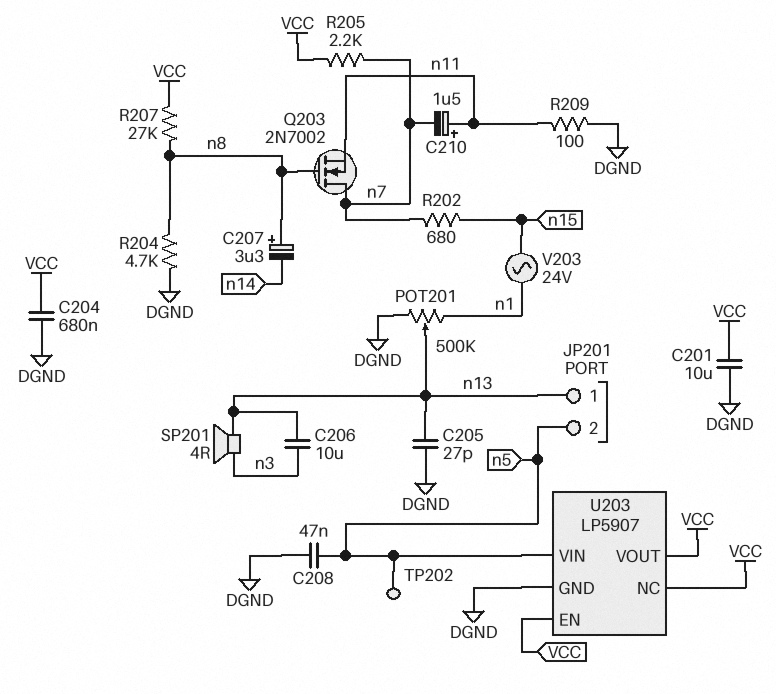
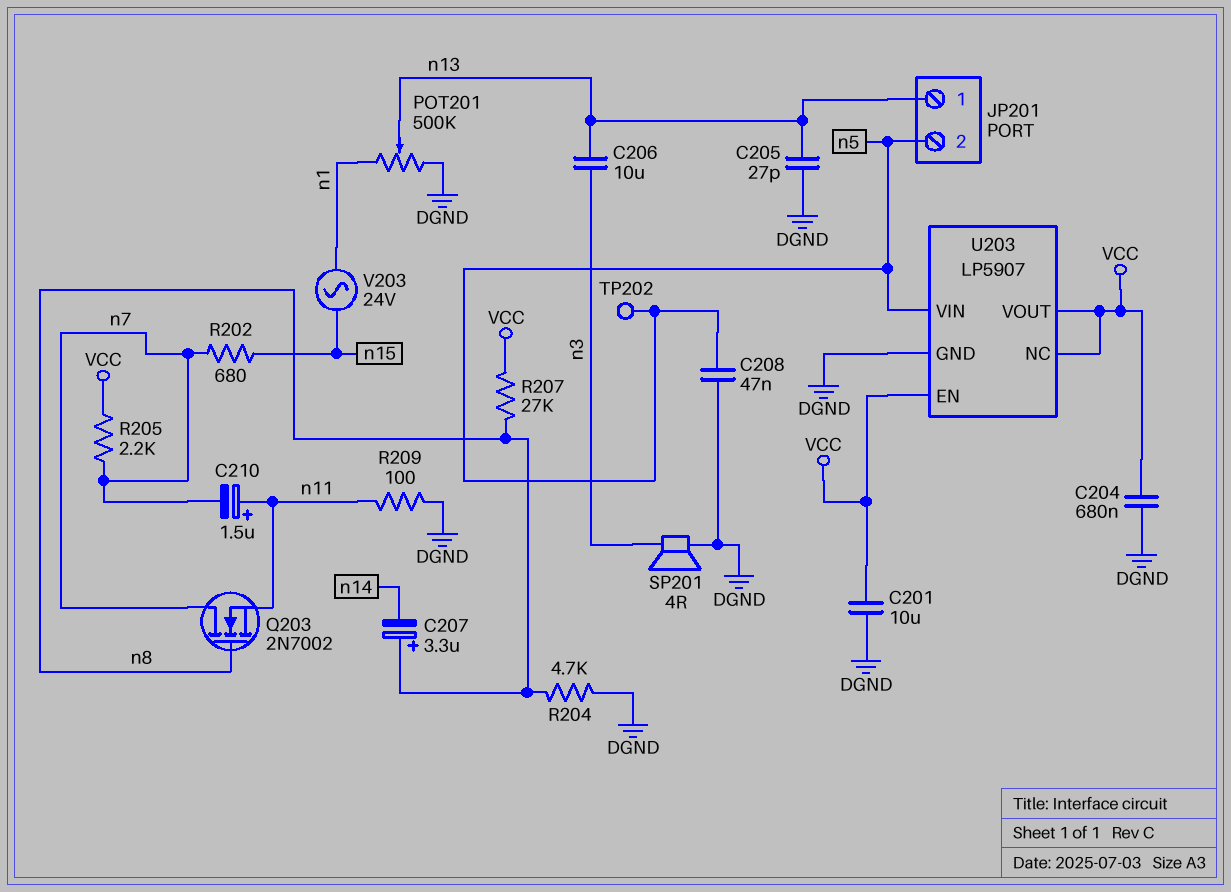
SP201: speaker 4R (n3, n13) -> speaker 4R (DGND, n3)

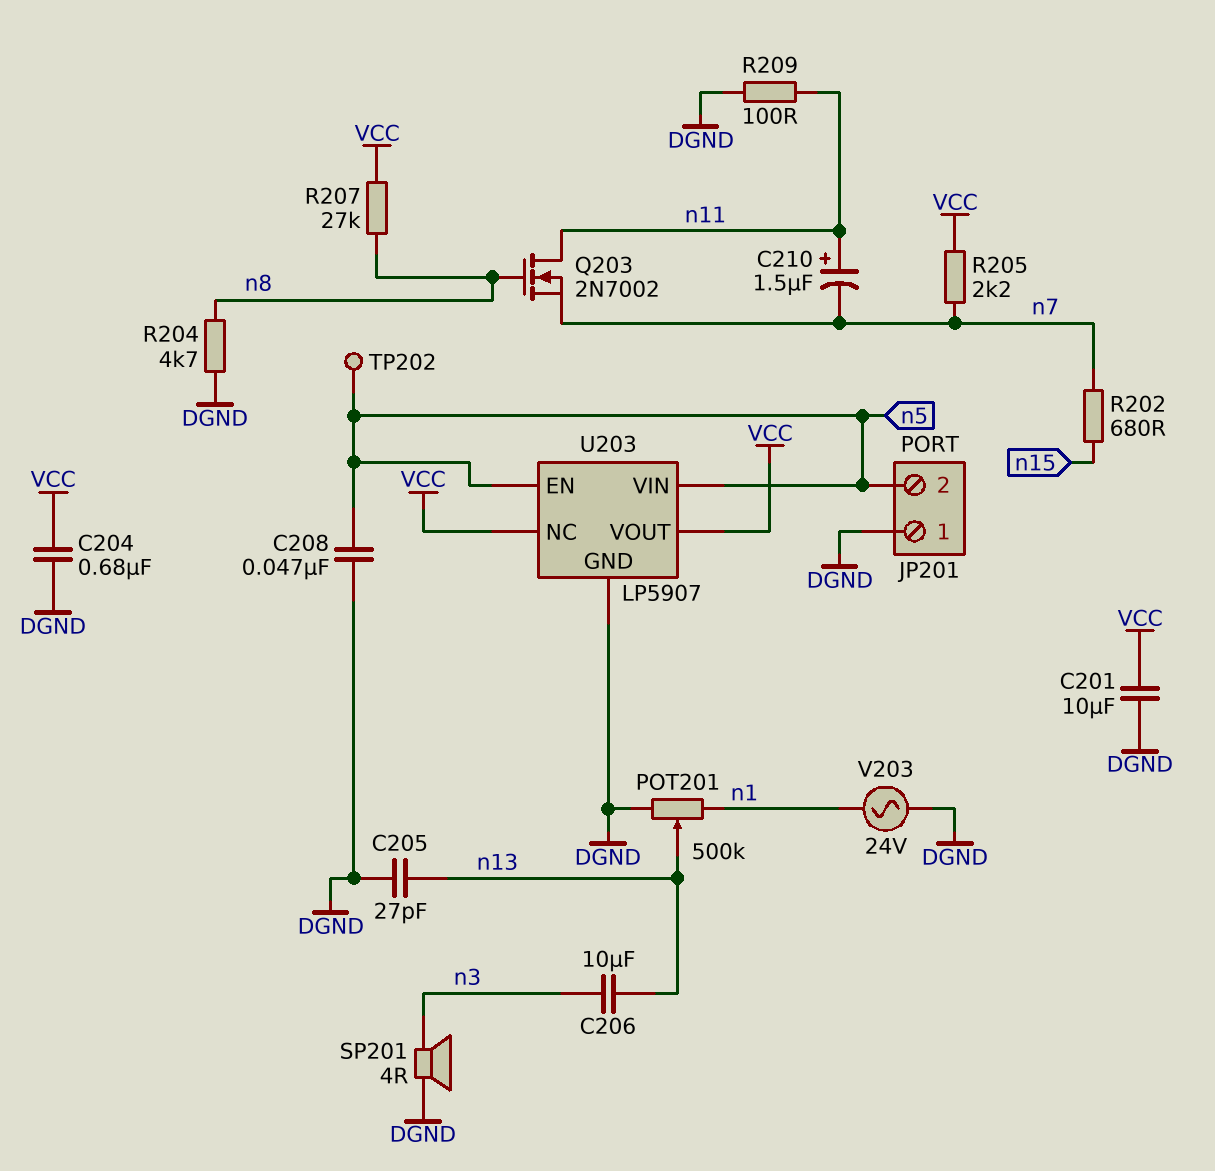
C207: 3.3uF (plus n8, minus n14) -> none
JP201 pin 1: n13 -> DGND
Q203: NMOS 2N7002 (G n8, D n7, S n11) -> NMOS 2N7002 (G n8, D n11, S n7)
U203 pin EN: VCC -> n5
V203: AC 24V (n1, n15) -> AC 24V (DGND, n1)

